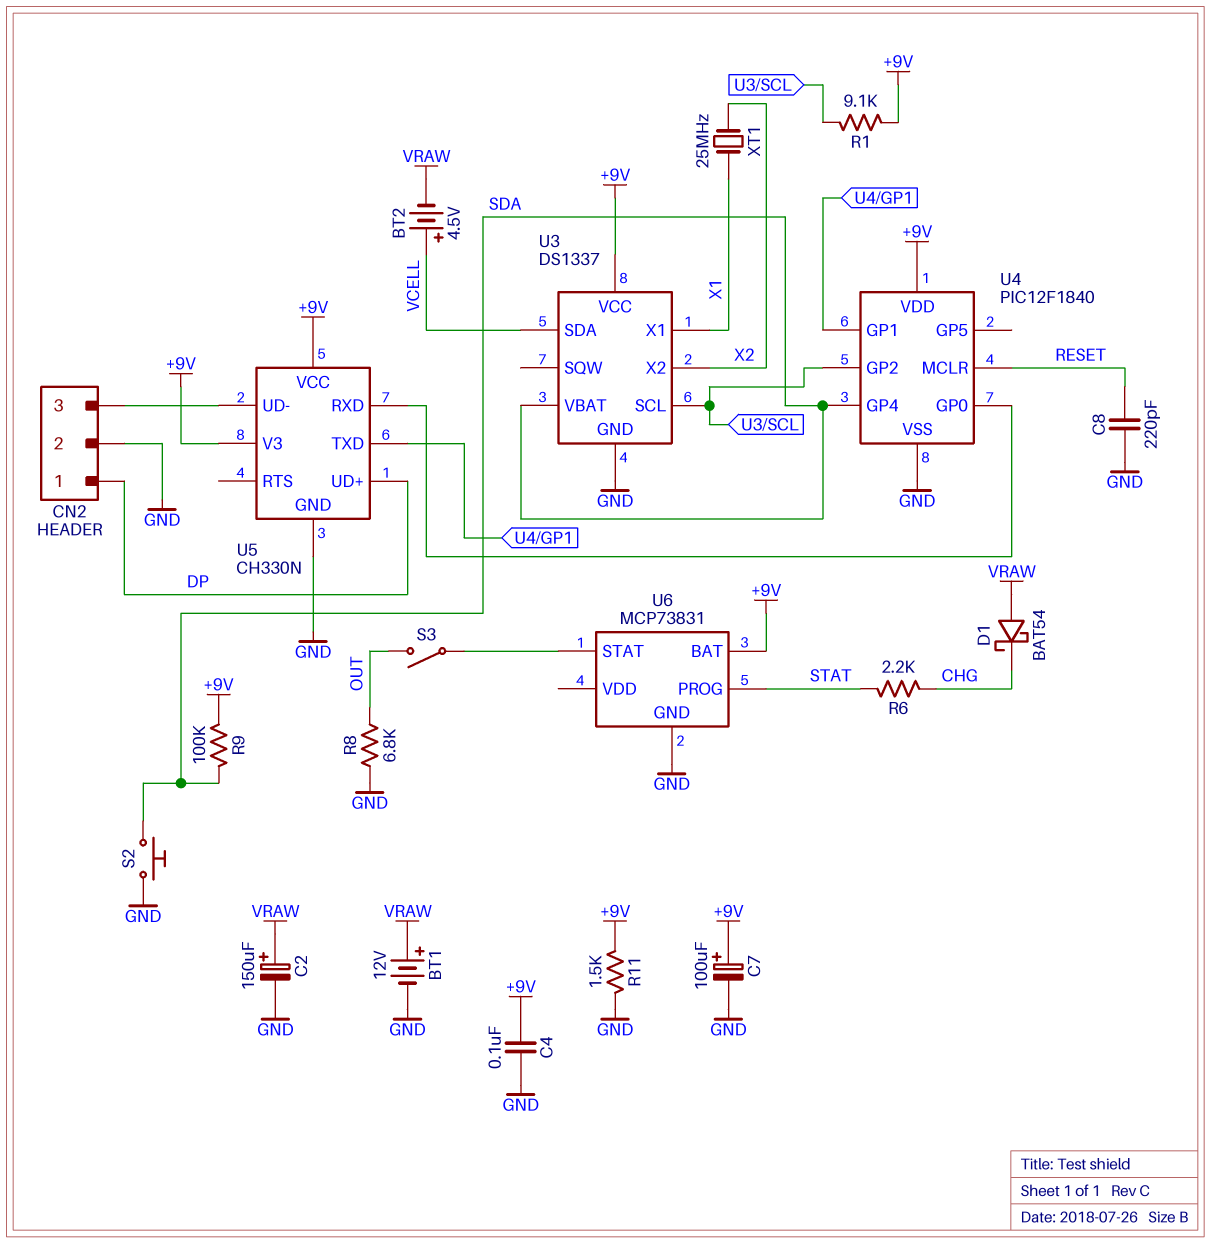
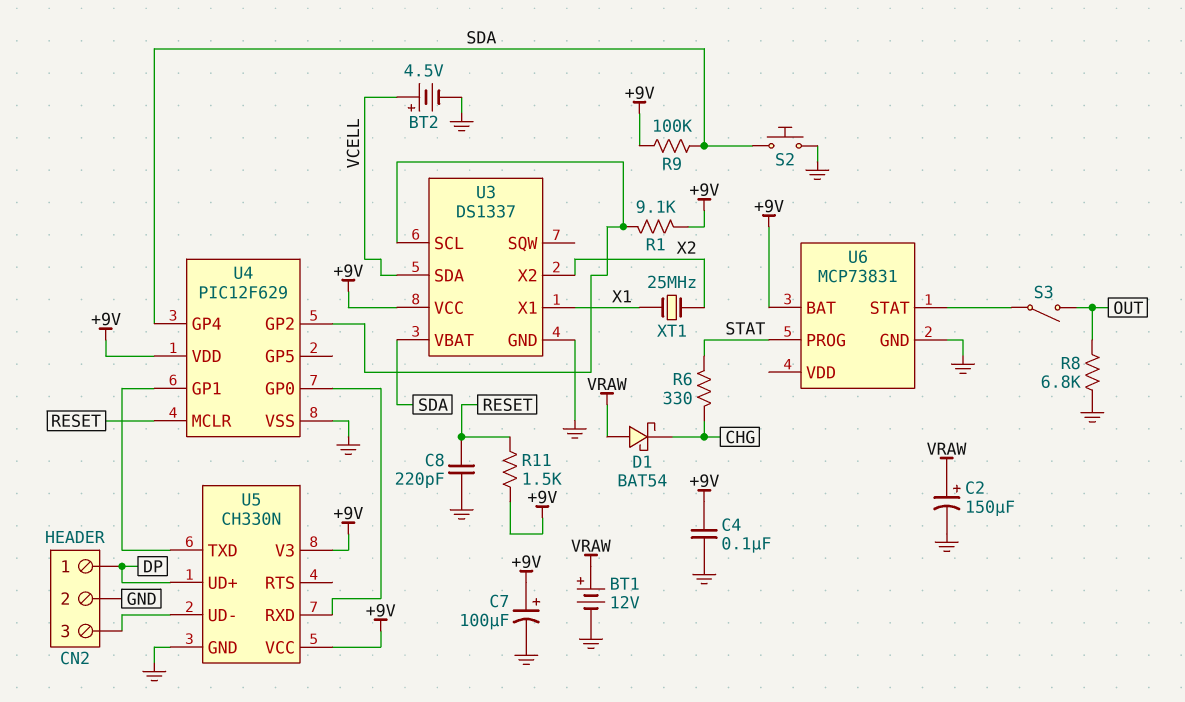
BT2: 4.5V (plus VCELL, minus VRAW) -> 4.5V (plus VCELL, minus GND)
R6: 2.2k (CHG, STAT) -> 330 (CHG, STAT)
R11: 1.5k (+9V, GND) -> 1.5k (+9V, RESET)
U4: PIC12F1840 -> PIC12F629

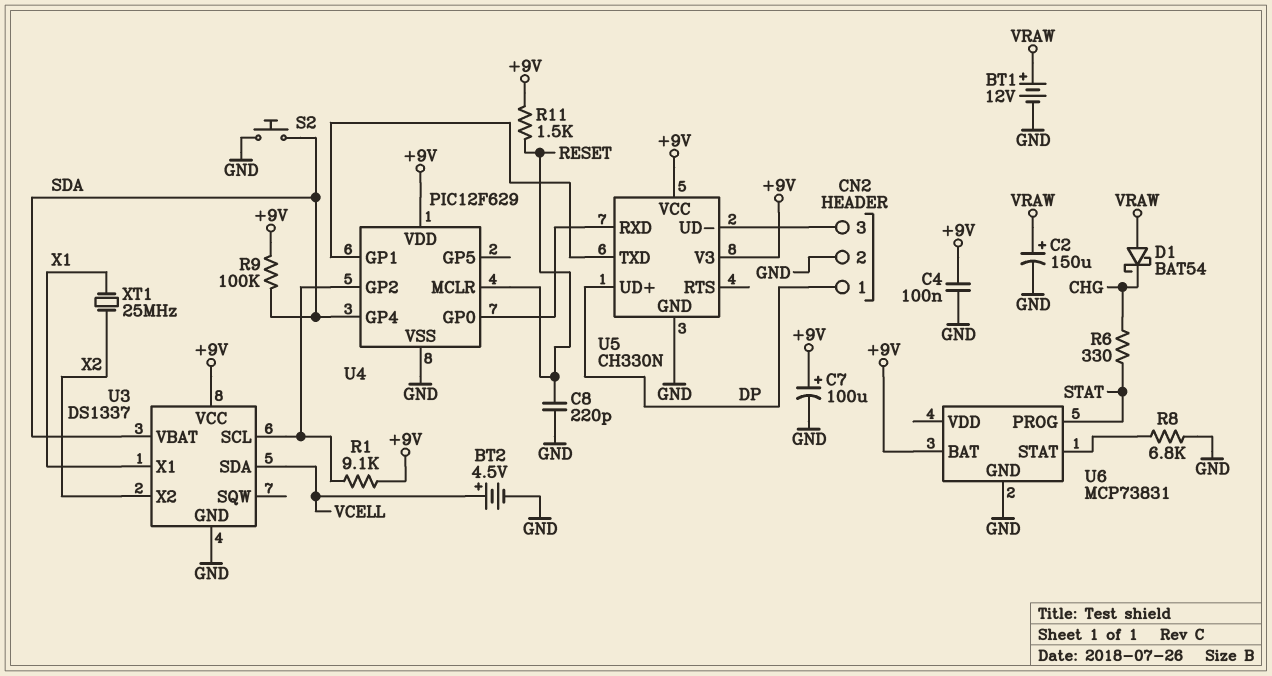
R8: 6.8k (GND, OUT) -> 6.8k (GND, U6/STAT)
S3: switch (OUT, U6/STAT) -> none

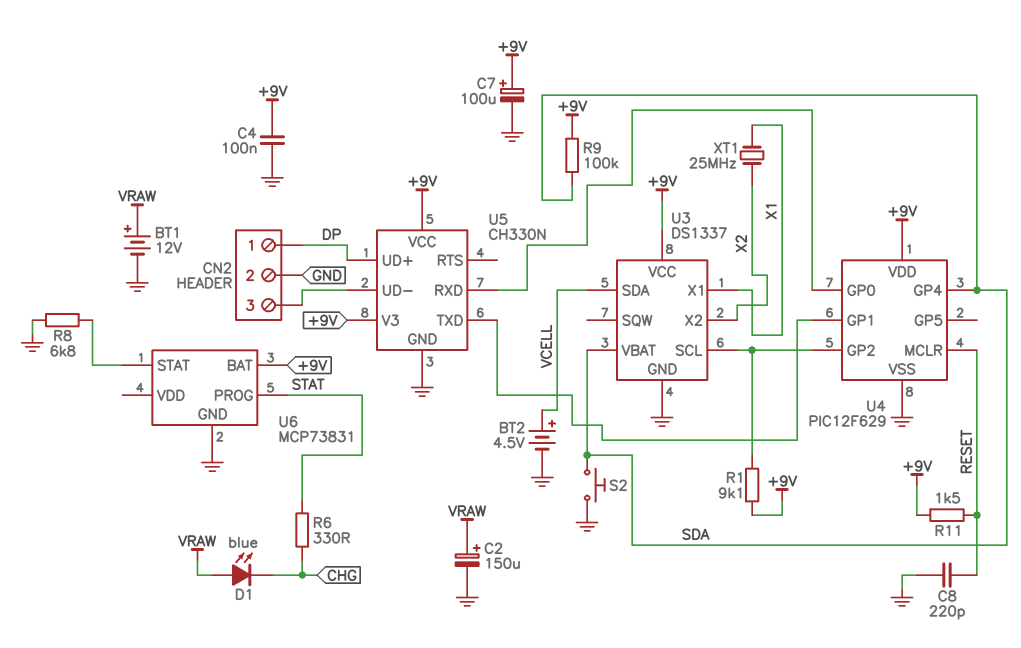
D1: schottky BAT54 (A VRAW, K CHG) -> LED blue (A VRAW, K CHG)

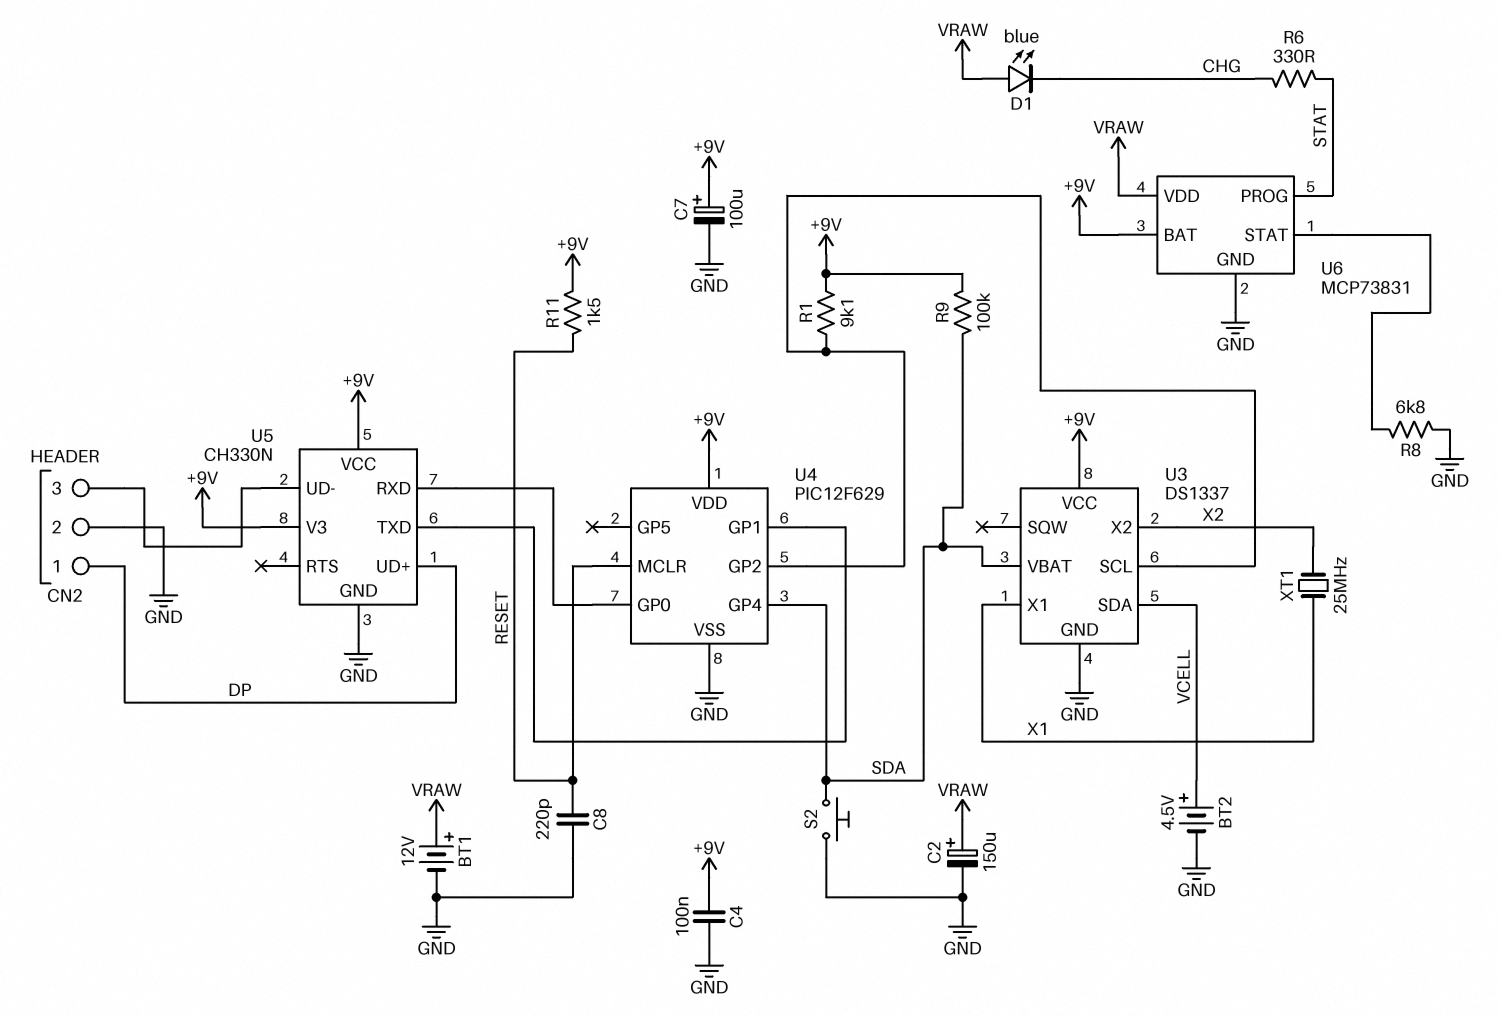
U6 pin VDD: none -> VRAW

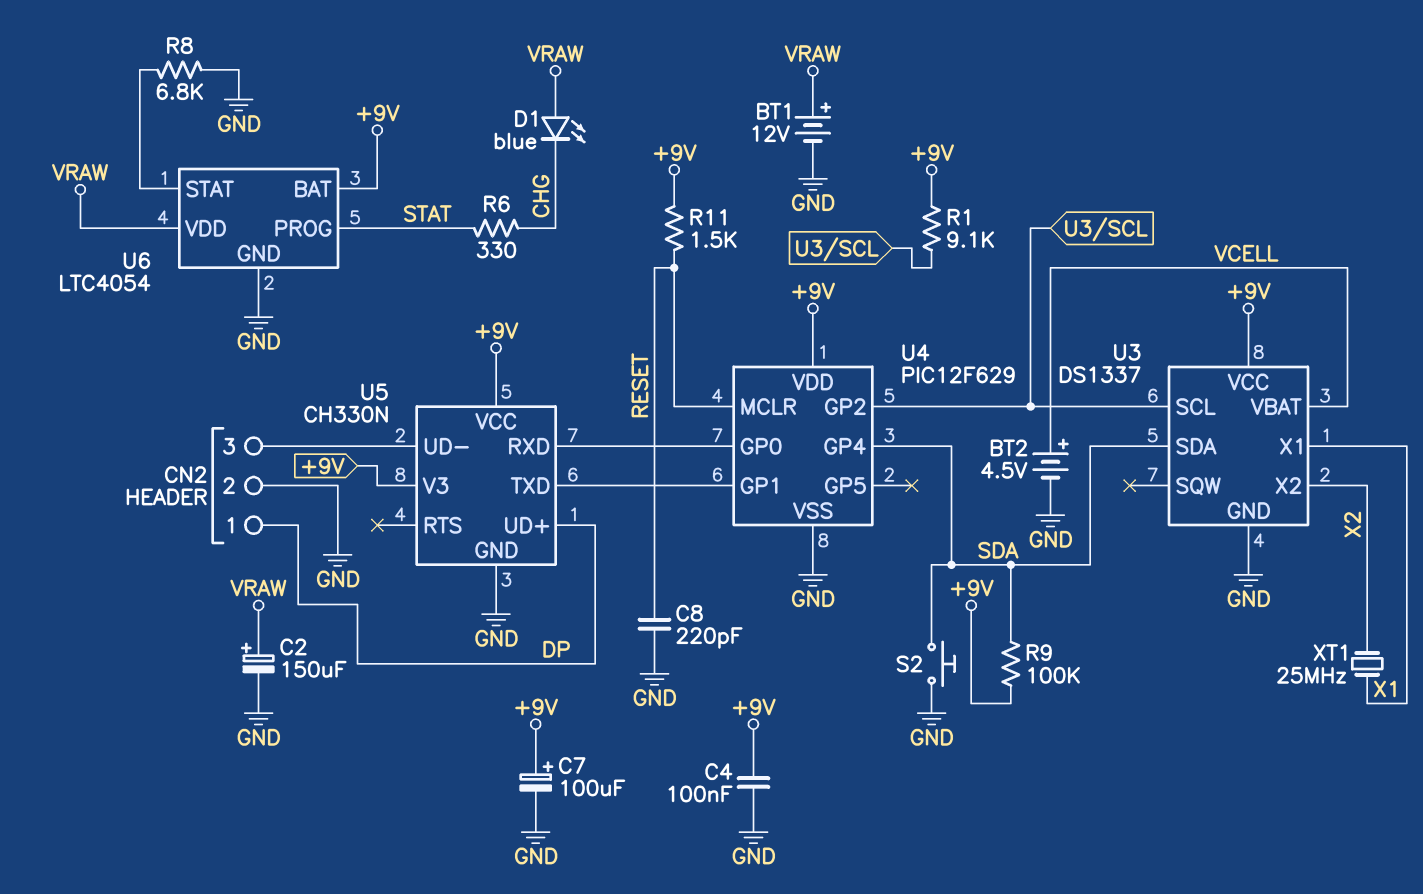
U3 pin SDA: VCELL -> SDA
U3 pin VBAT: SDA -> VCELL
U6: MCP73831 -> LTC4054

